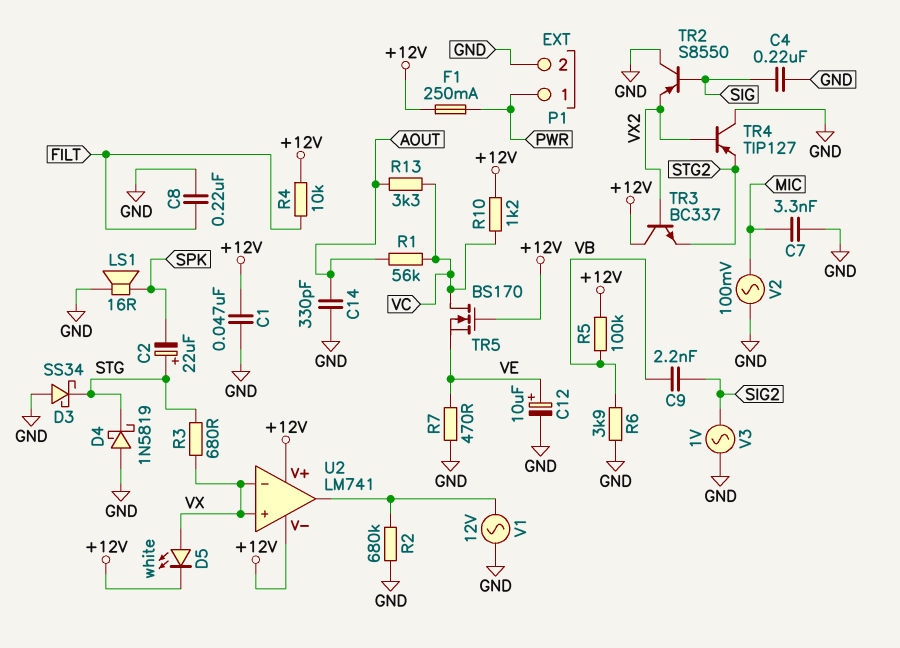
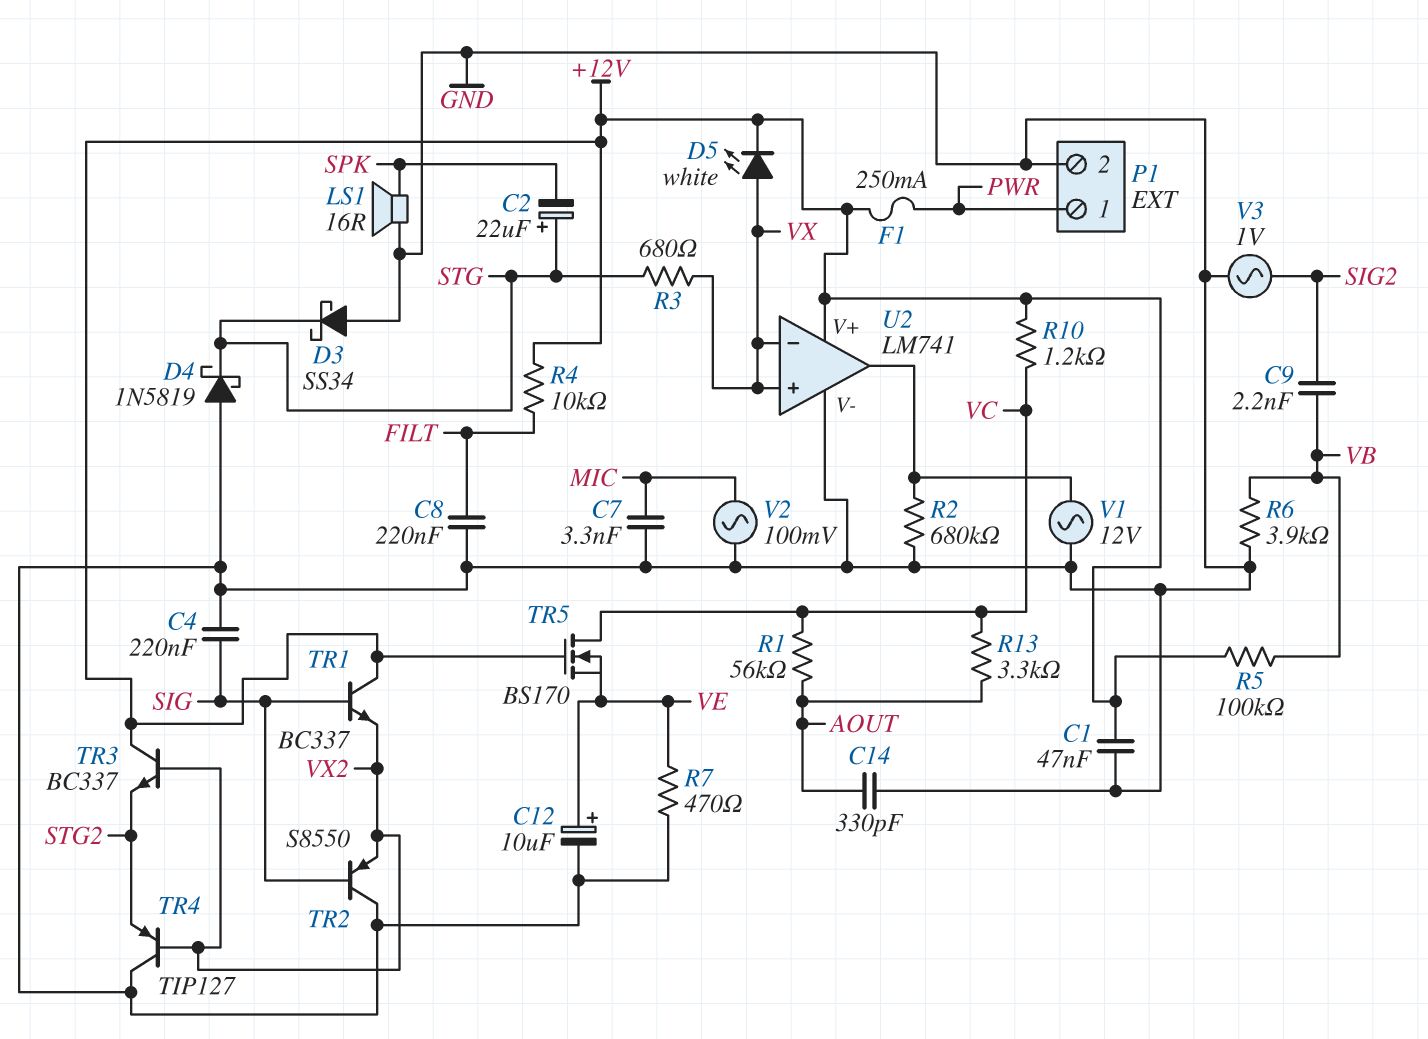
TR1: none -> NPN BC337 (B SIG, C +12V, E VX2)
U2 pin V-: +12V -> GND

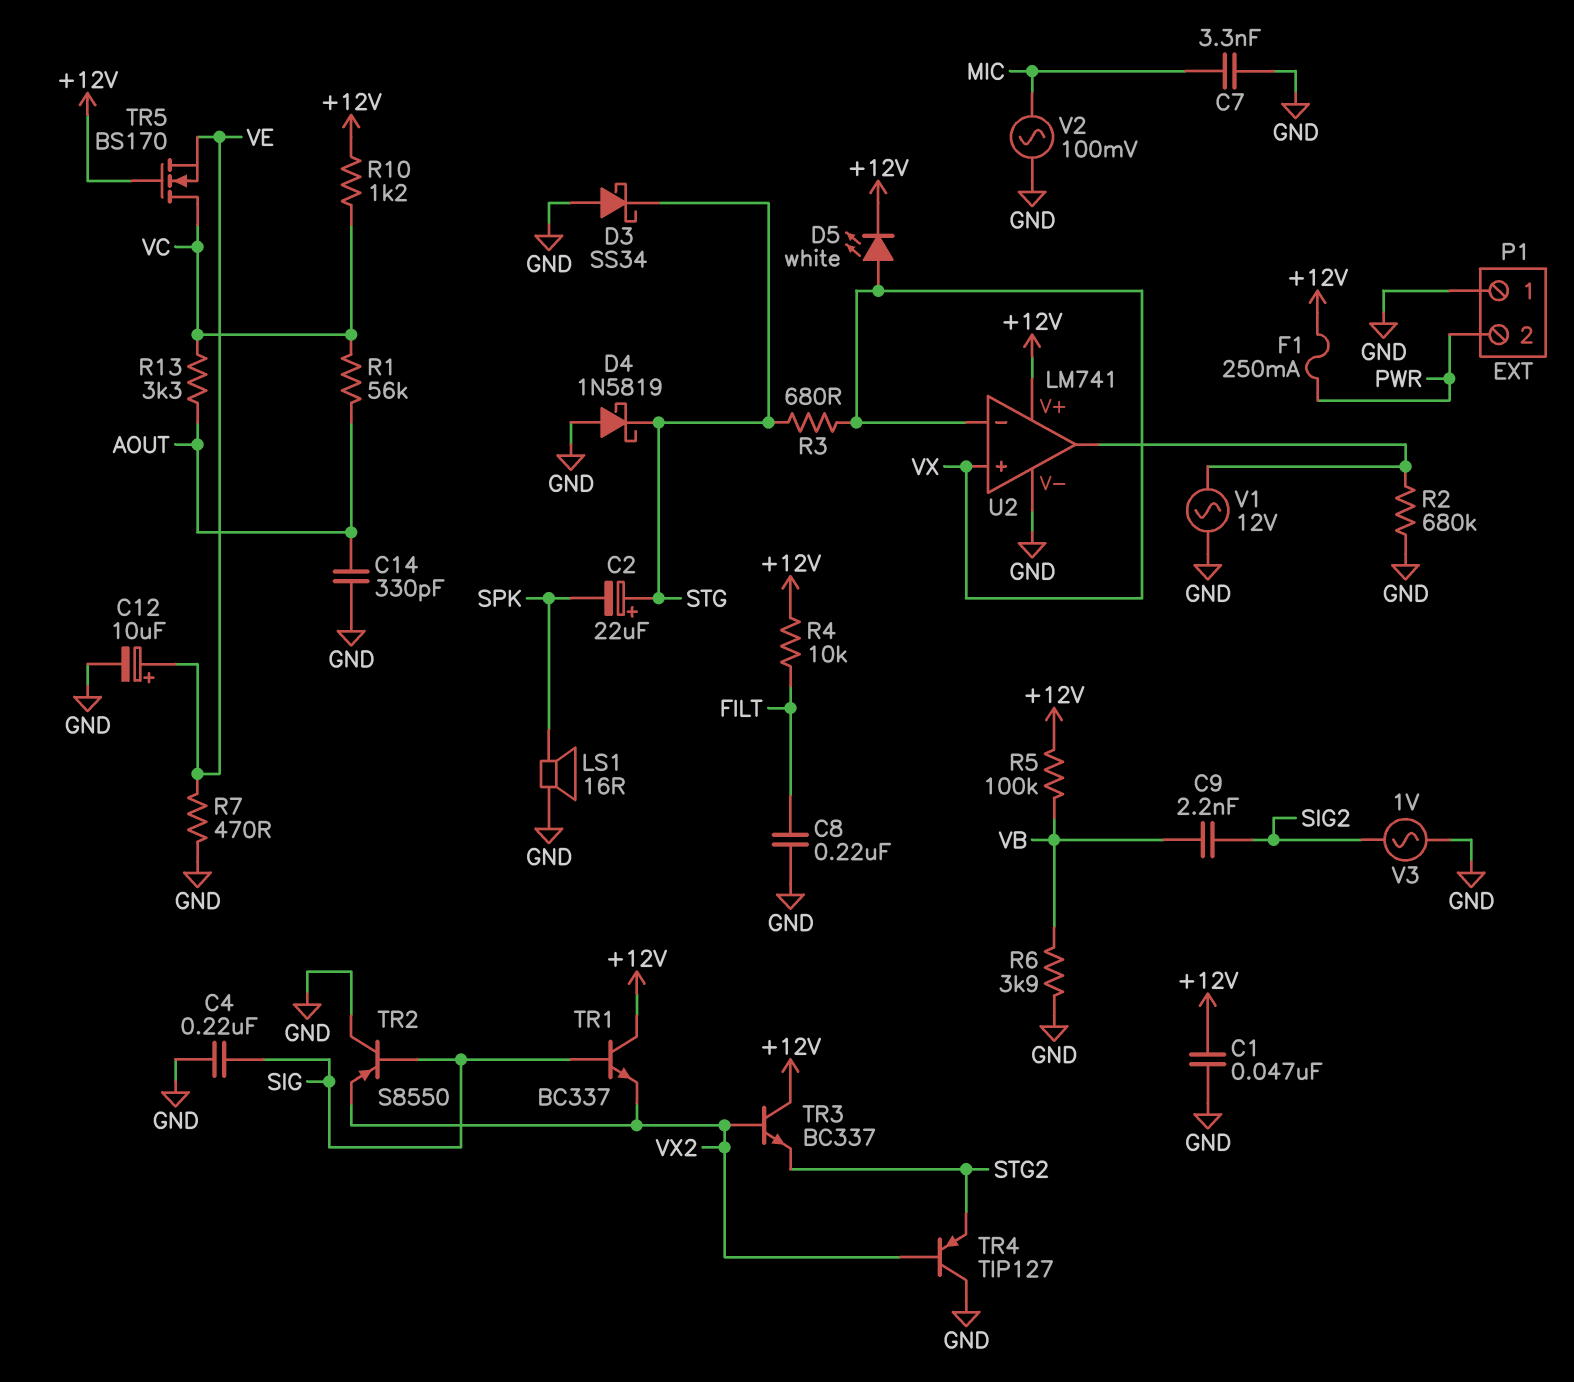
P1 pin 1: PWR -> GND
P1 pin 2: GND -> PWR

